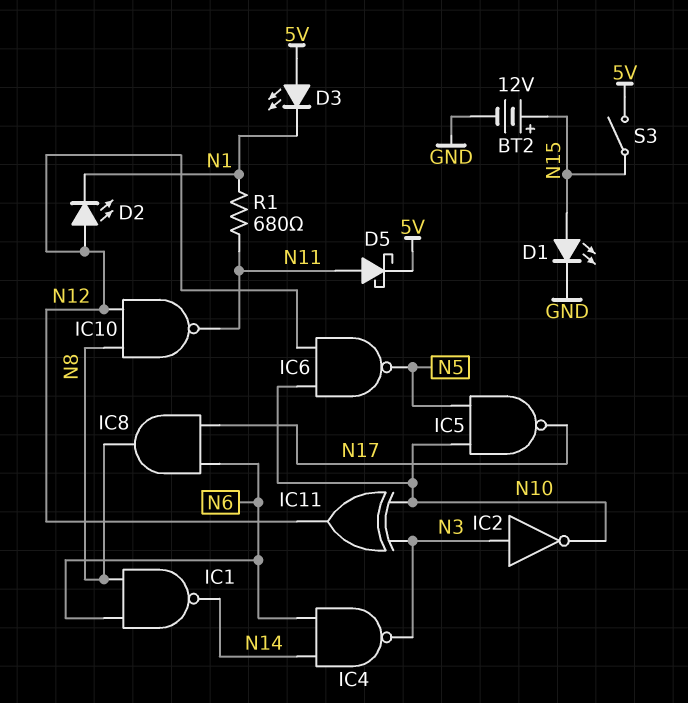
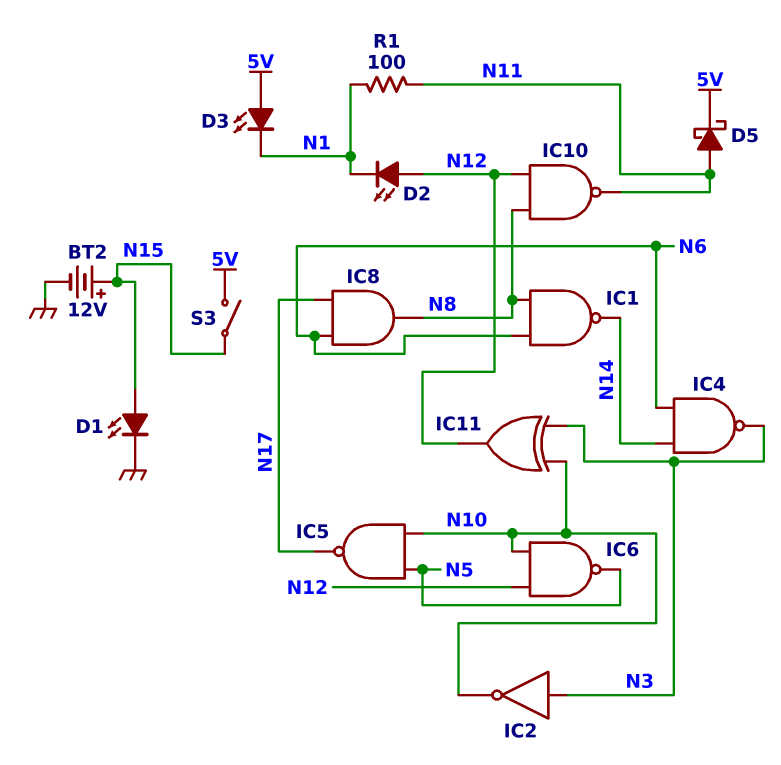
R1: 680 (N1, N11) -> 100 (N1, N11)

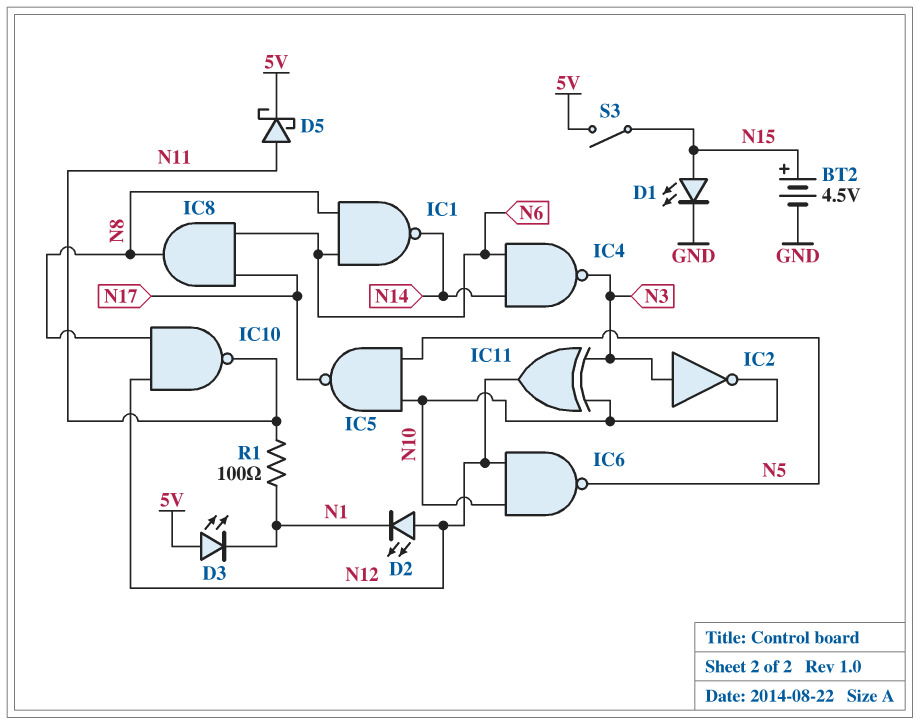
BT2: 12V (plus N15, minus GND) -> 4.5V (plus N15, minus GND)

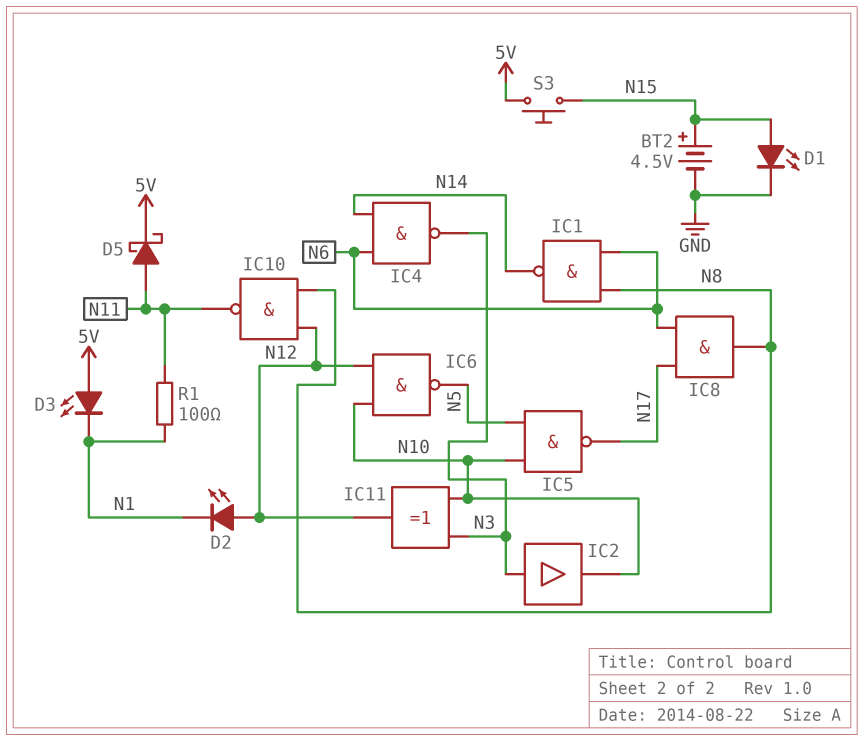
IC2: NOT (in N3, out N10) -> buffer (in N3, out N10)
S3: switch (5V, N15) -> button (5V, N15)

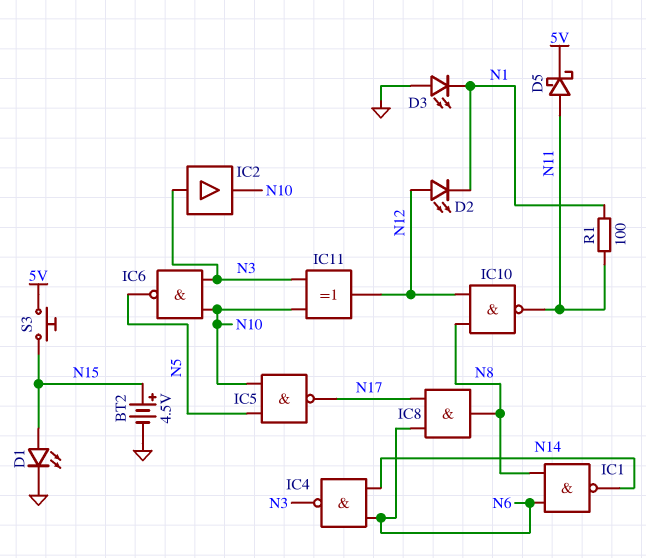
D3: LED (A 5V, K N1) -> LED (A GND, K N1)
IC6: NAND (in N10, in N12, out N5) -> NAND (in N3, in N10, out N5)

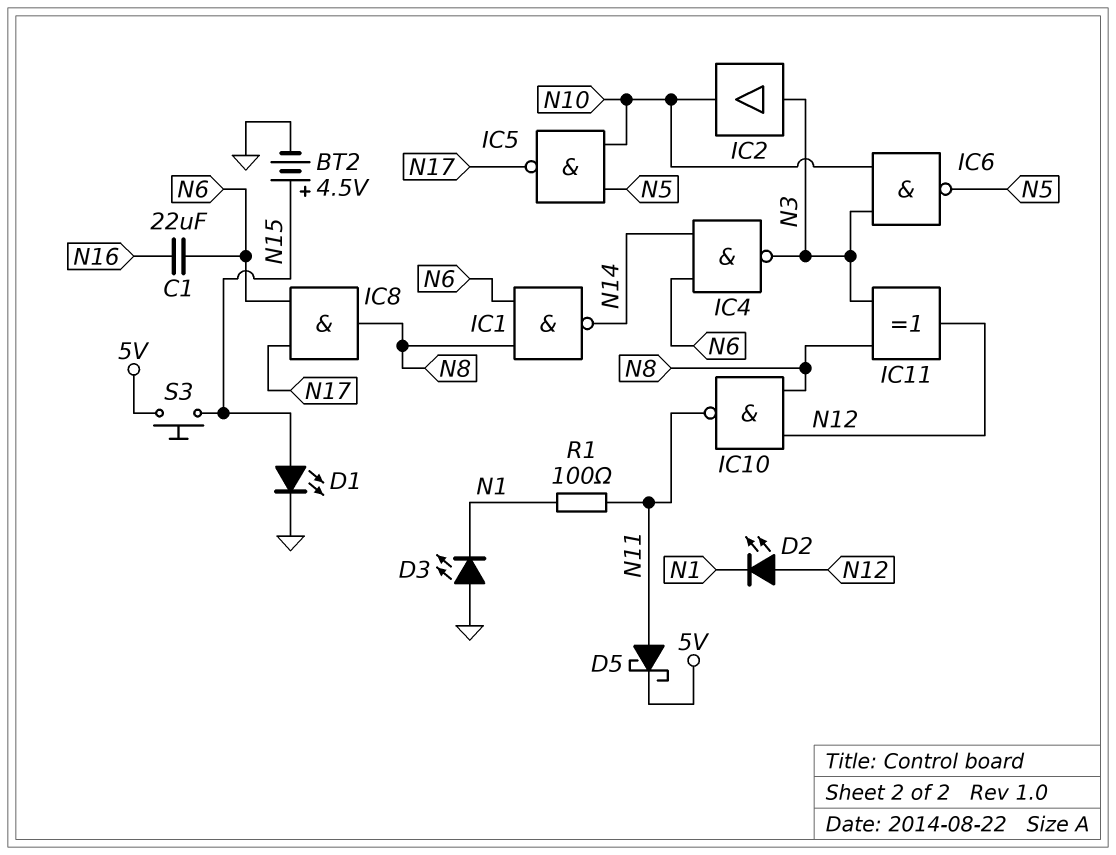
C1: none -> 22uF (N6, N16)
IC11: XOR (in N3, in N10, out N12) -> XOR (in N3, in N8, out N12)

